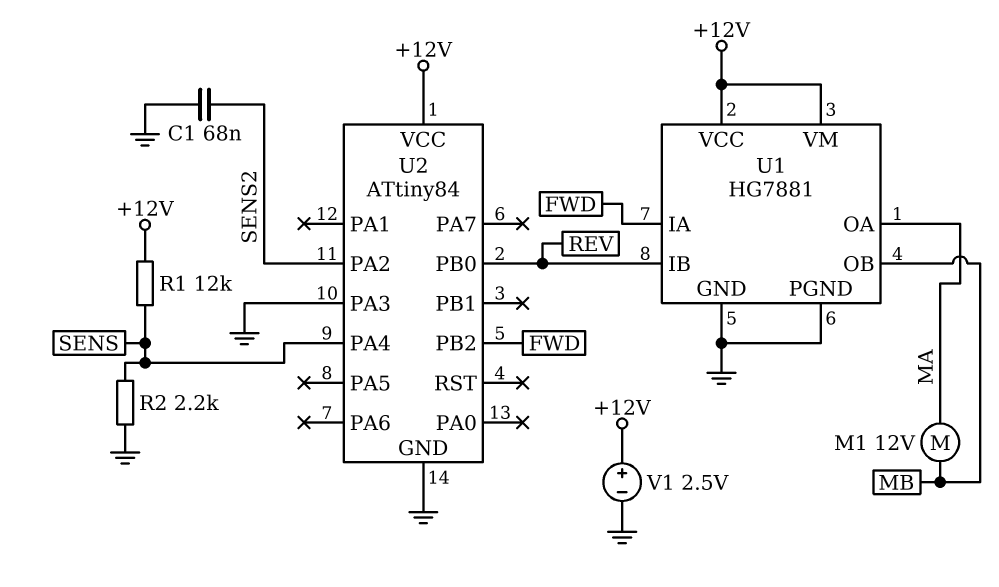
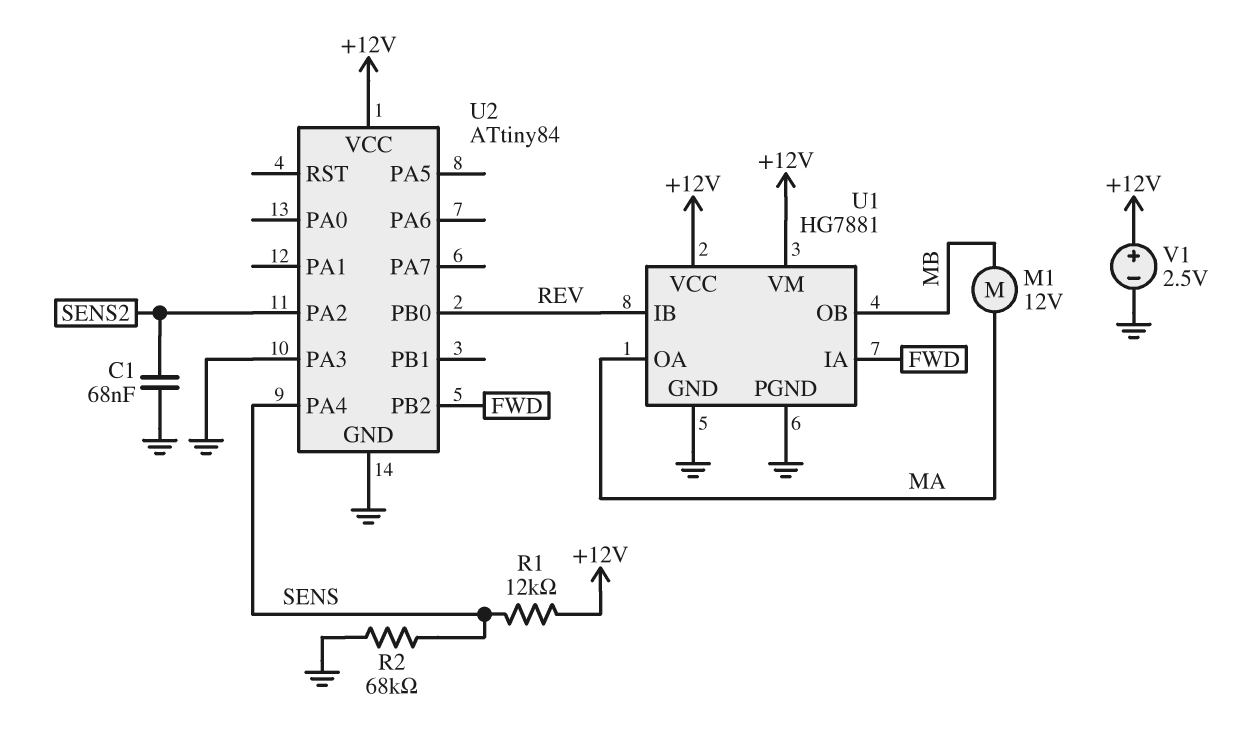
R2: 2.2k (GND, SENS) -> 68k (GND, SENS)

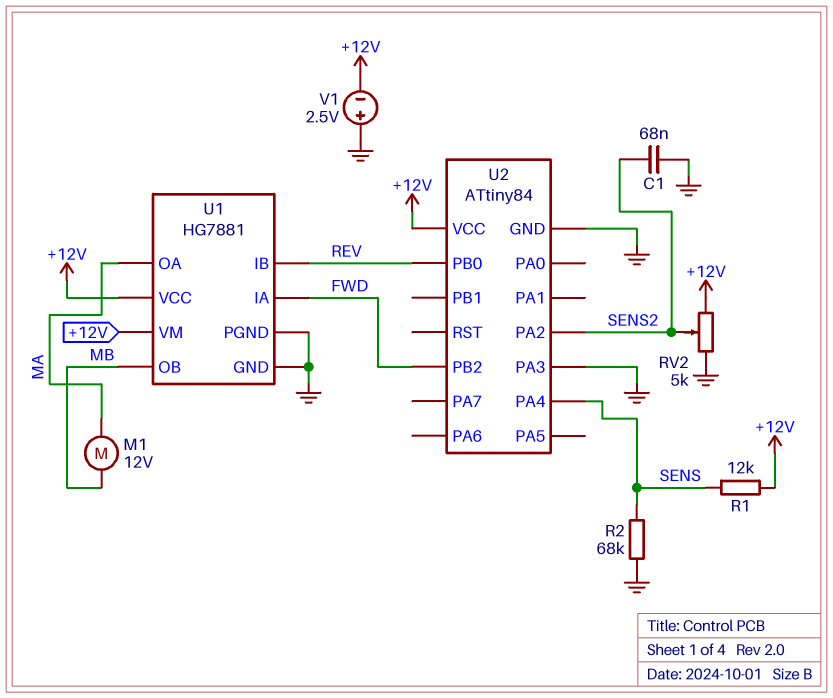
RV2: none -> 5k (+12V, GND, wiper SENS2)
V1: 2.5V (plus +12V, minus GND) -> 2.5V (plus GND, minus +12V)

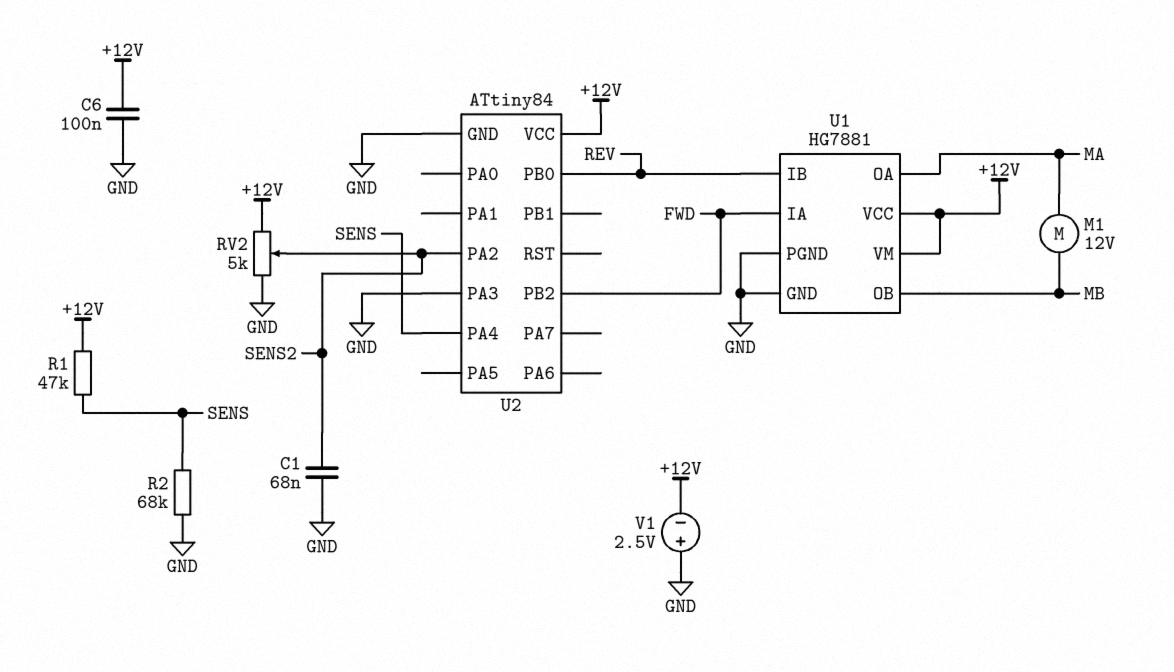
C6: none -> 100nF (+12V, GND)
R1: 12k (+12V, SENS) -> 47k (+12V, SENS)

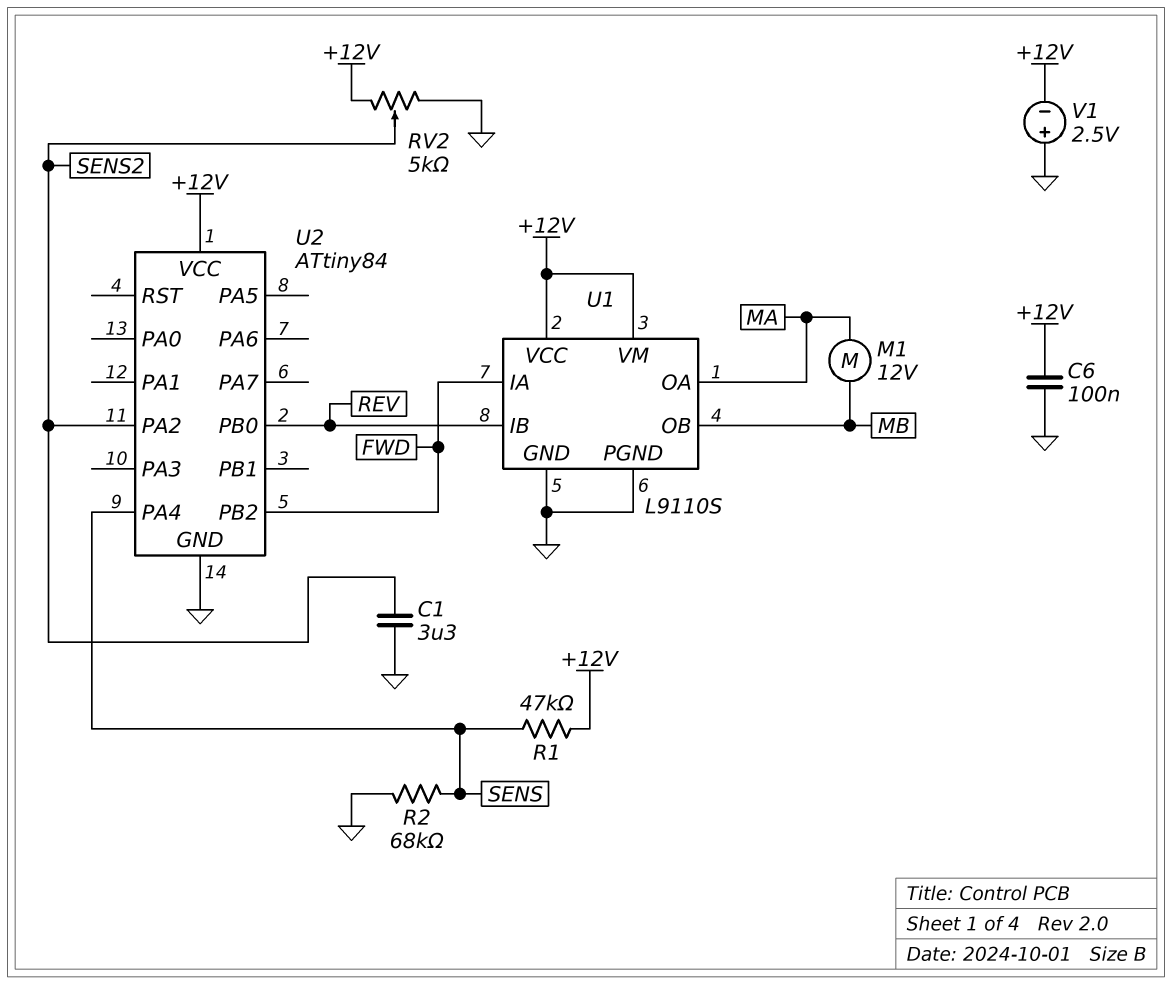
C1: 68nF (GND, SENS2) -> 3.3uF (GND, SENS2)
U1: HG7881 -> L9110S
U2 pin PA3: GND -> none

